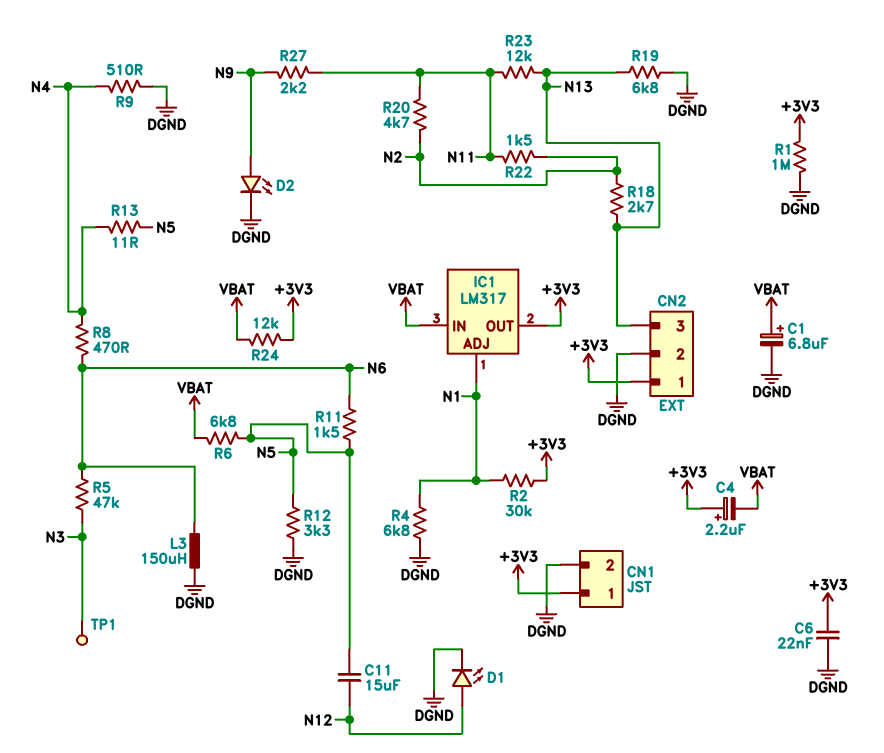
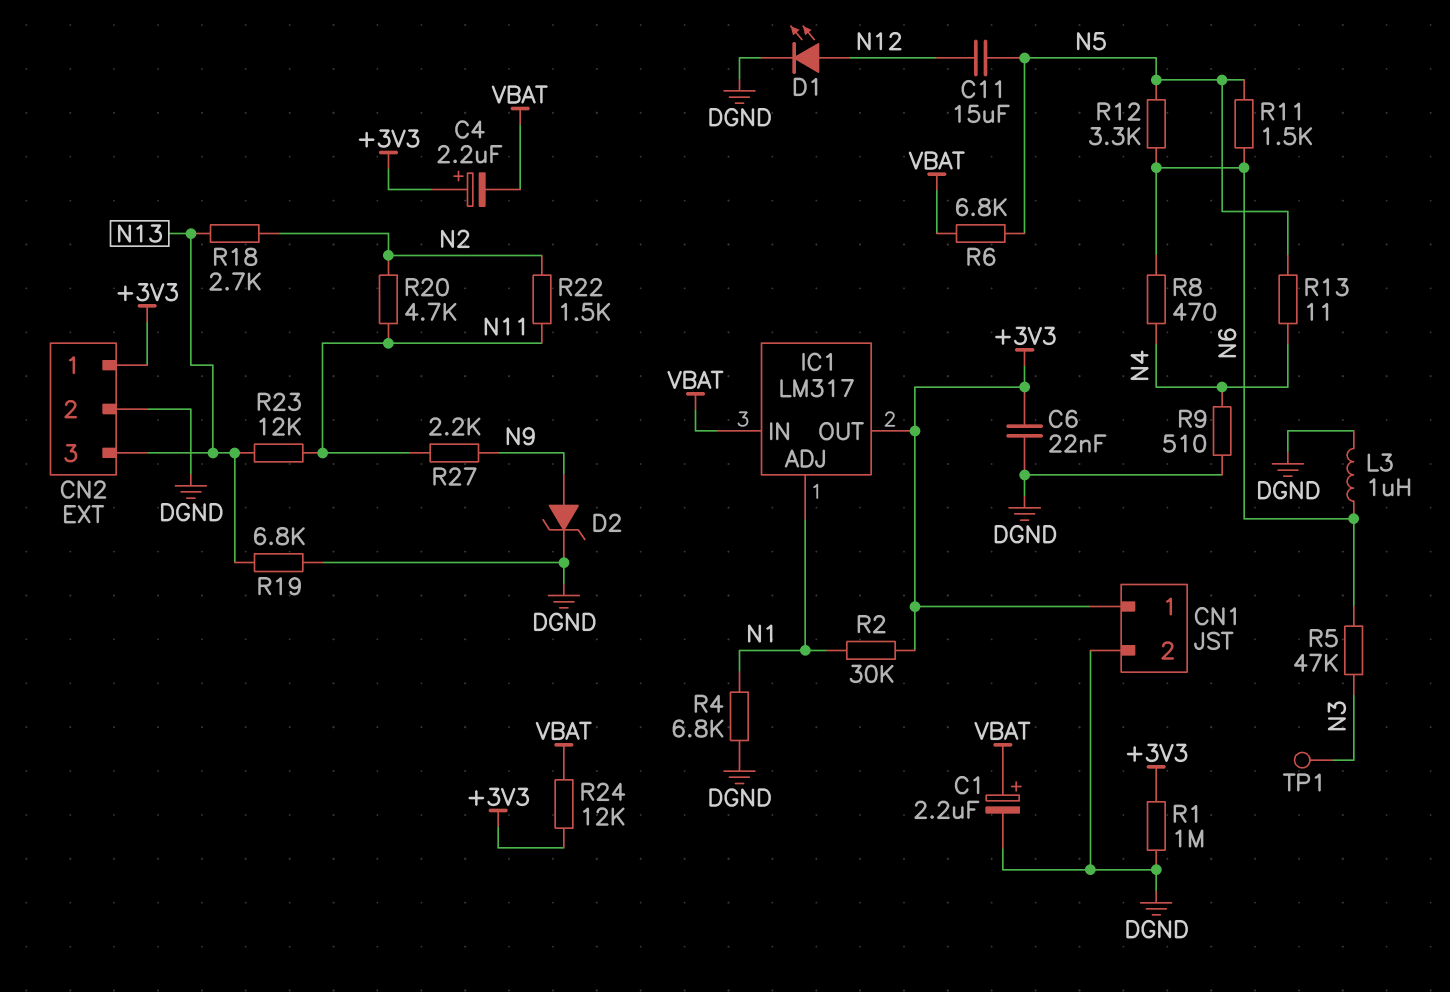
C1: 6.8uF (plus VBAT, minus DGND) -> 2.2uF (plus VBAT, minus DGND)
D2: LED (A N9, K DGND) -> zener (A N9, K DGND)
L3: 150uH (DGND, N6) -> 1uH (DGND, N6)
R12: 3.3k (DGND, N5) -> 3.3k (N5, N6)

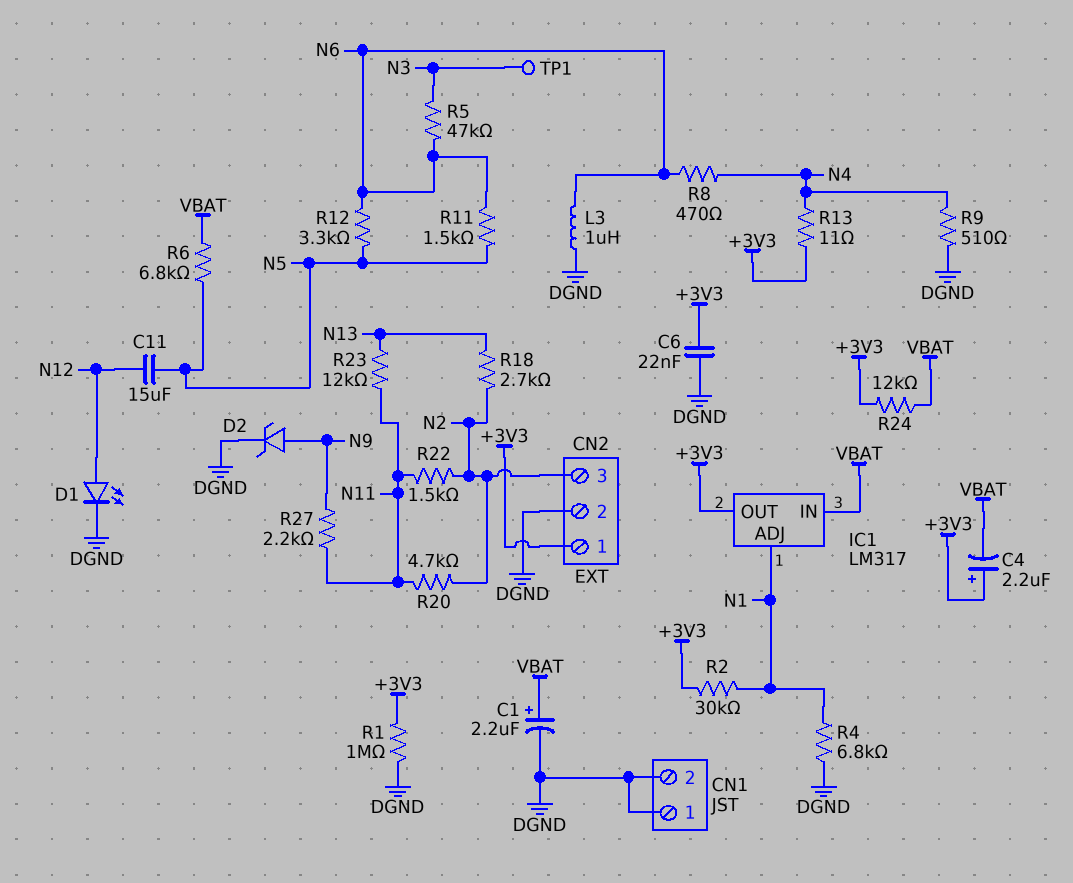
CN1 pin 1: +3V3 -> DGND
CN2 pin 3: N13 -> N2
R13: 11 (N4, N5) -> 11 (+3V3, N4)
R19: 6.8k (DGND, N13) -> none

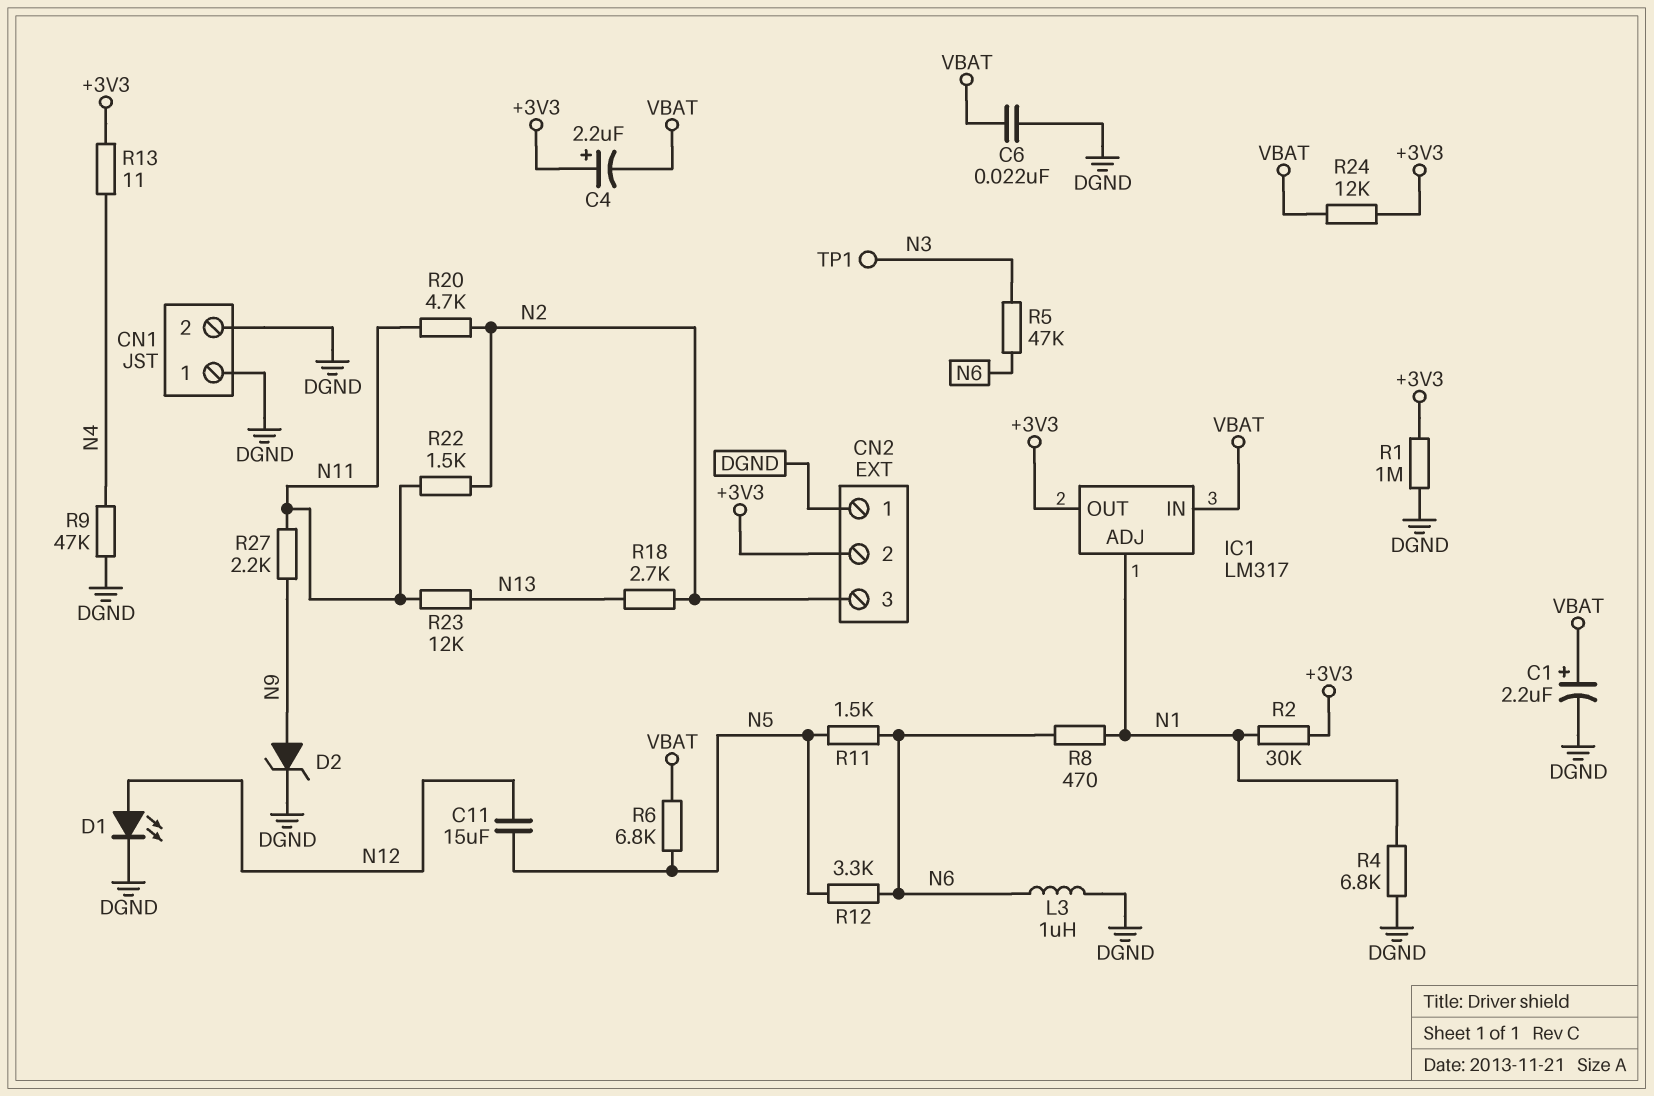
C6: 22nF (+3V3, DGND) -> 22nF (DGND, VBAT)
CN2 pin 1: +3V3 -> DGND
CN2 pin 2: DGND -> +3V3
R8: 470 (N4, N6) -> 470 (N1, N6)
R9: 510 (DGND, N4) -> 47k (DGND, N4)

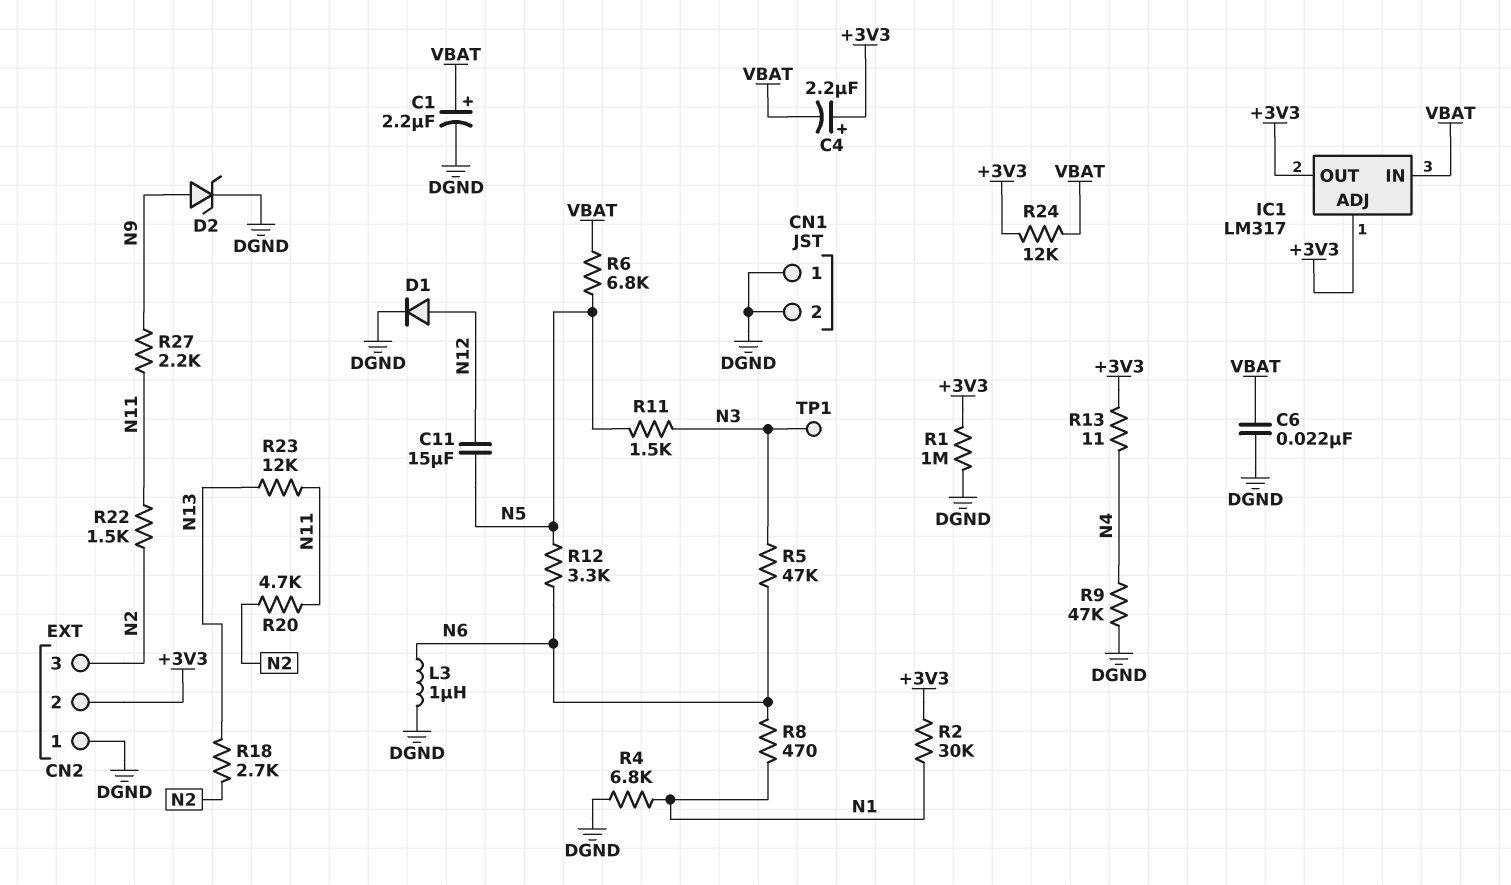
D1: LED (A N12, K DGND) -> diode (A N12, K DGND)
IC1 pin ADJ: N1 -> +3V3
R11: 1.5k (N5, N6) -> 1.5k (N3, N5)

